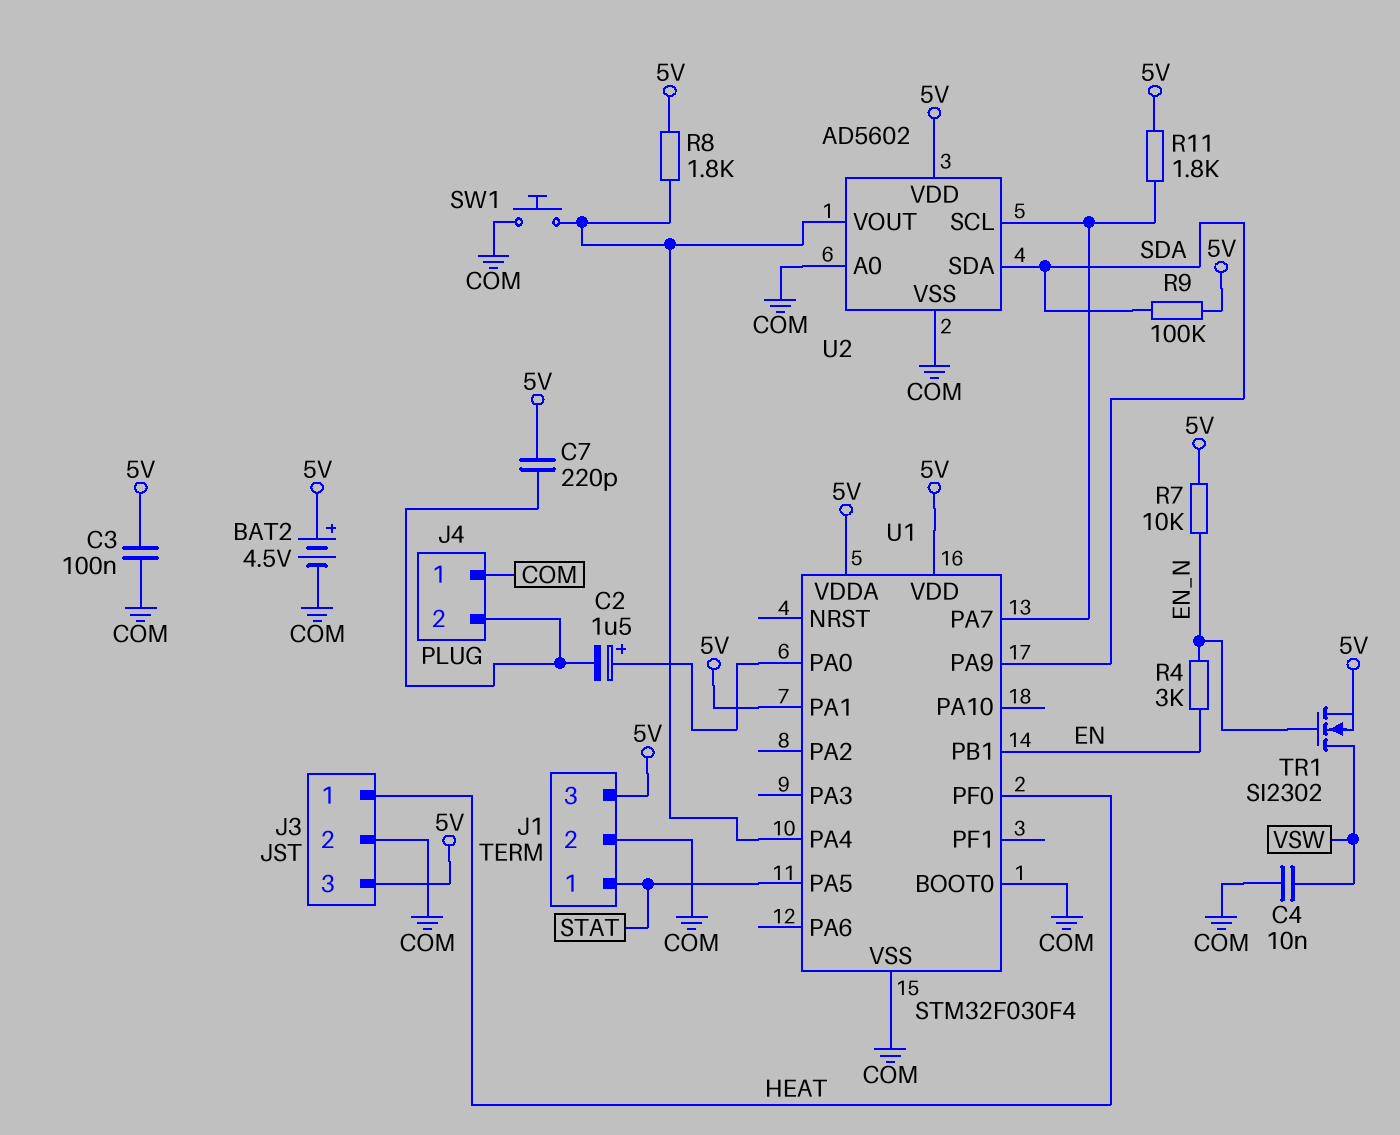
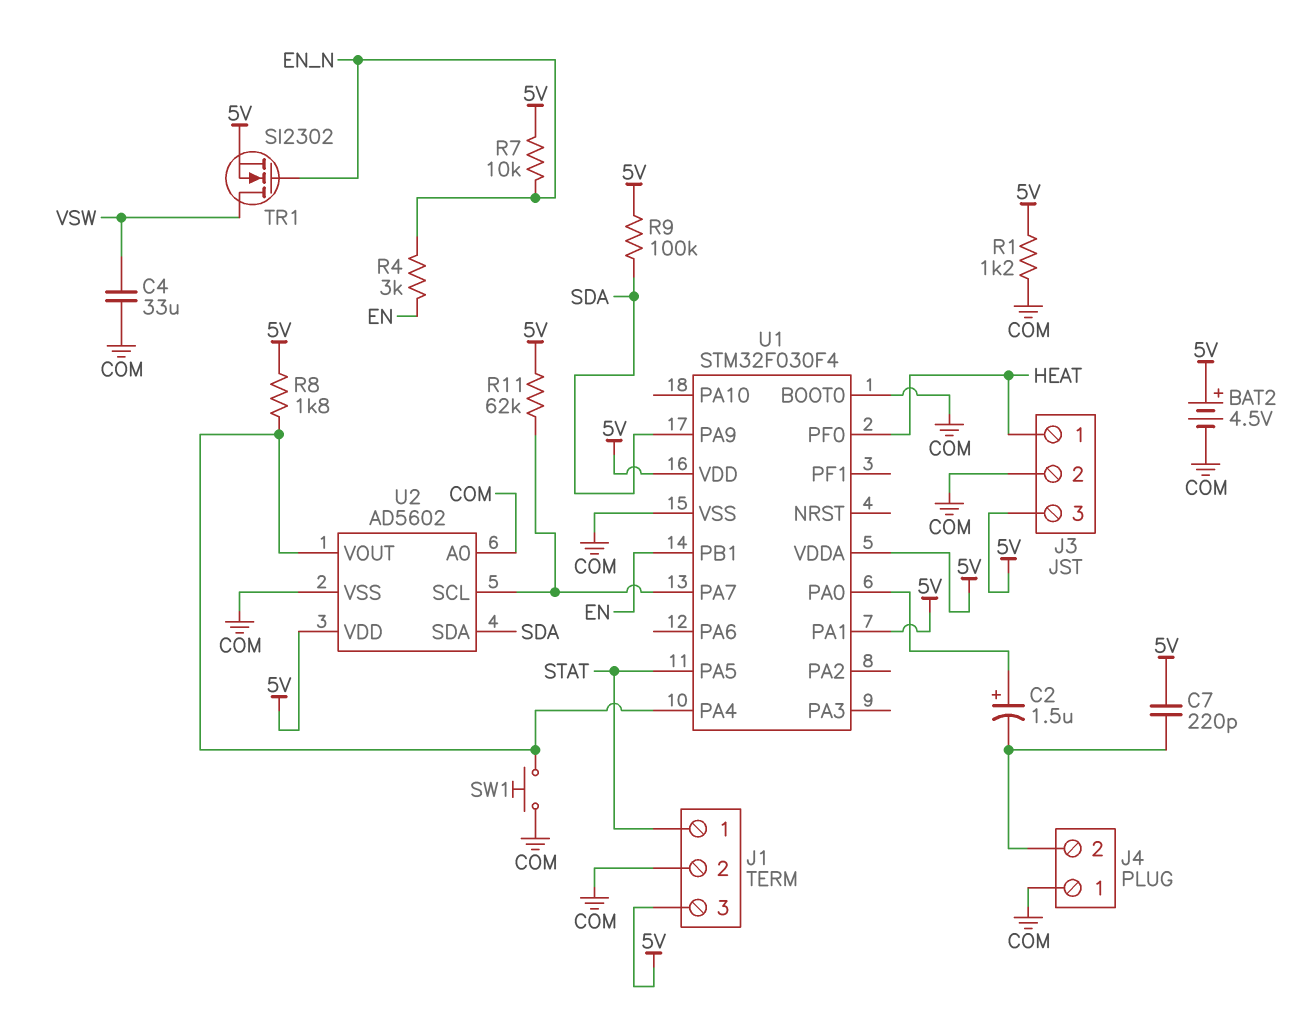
C3: 100nF (5V, COM) -> none
C4: 10nF (COM, VSW) -> 33uF (COM, VSW)
R1: none -> 1.2k (5V, COM)
R11: 1.8k (5V, U1/PA7) -> 62k (5V, U1/PA7)

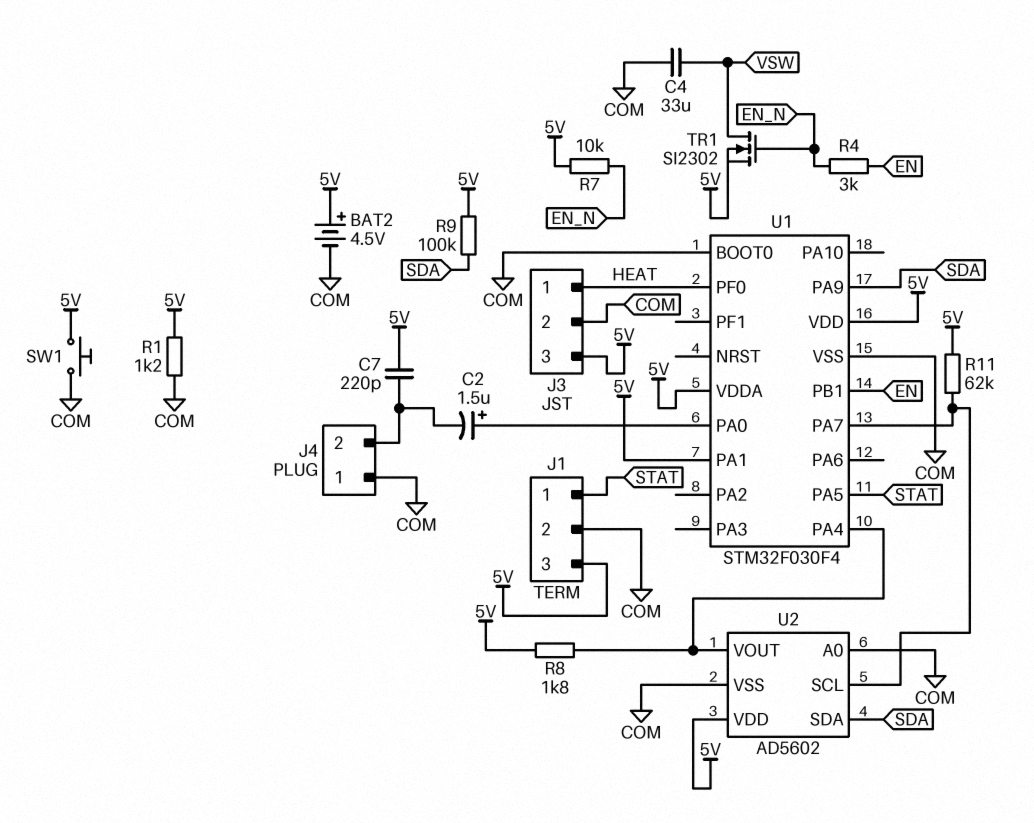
SW1: button (COM, U1/PA4) -> button (5V, COM)

